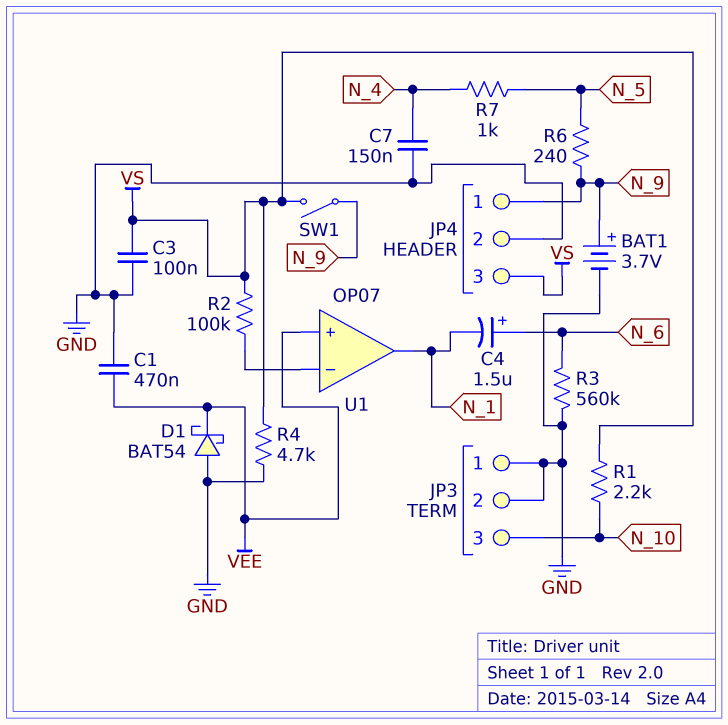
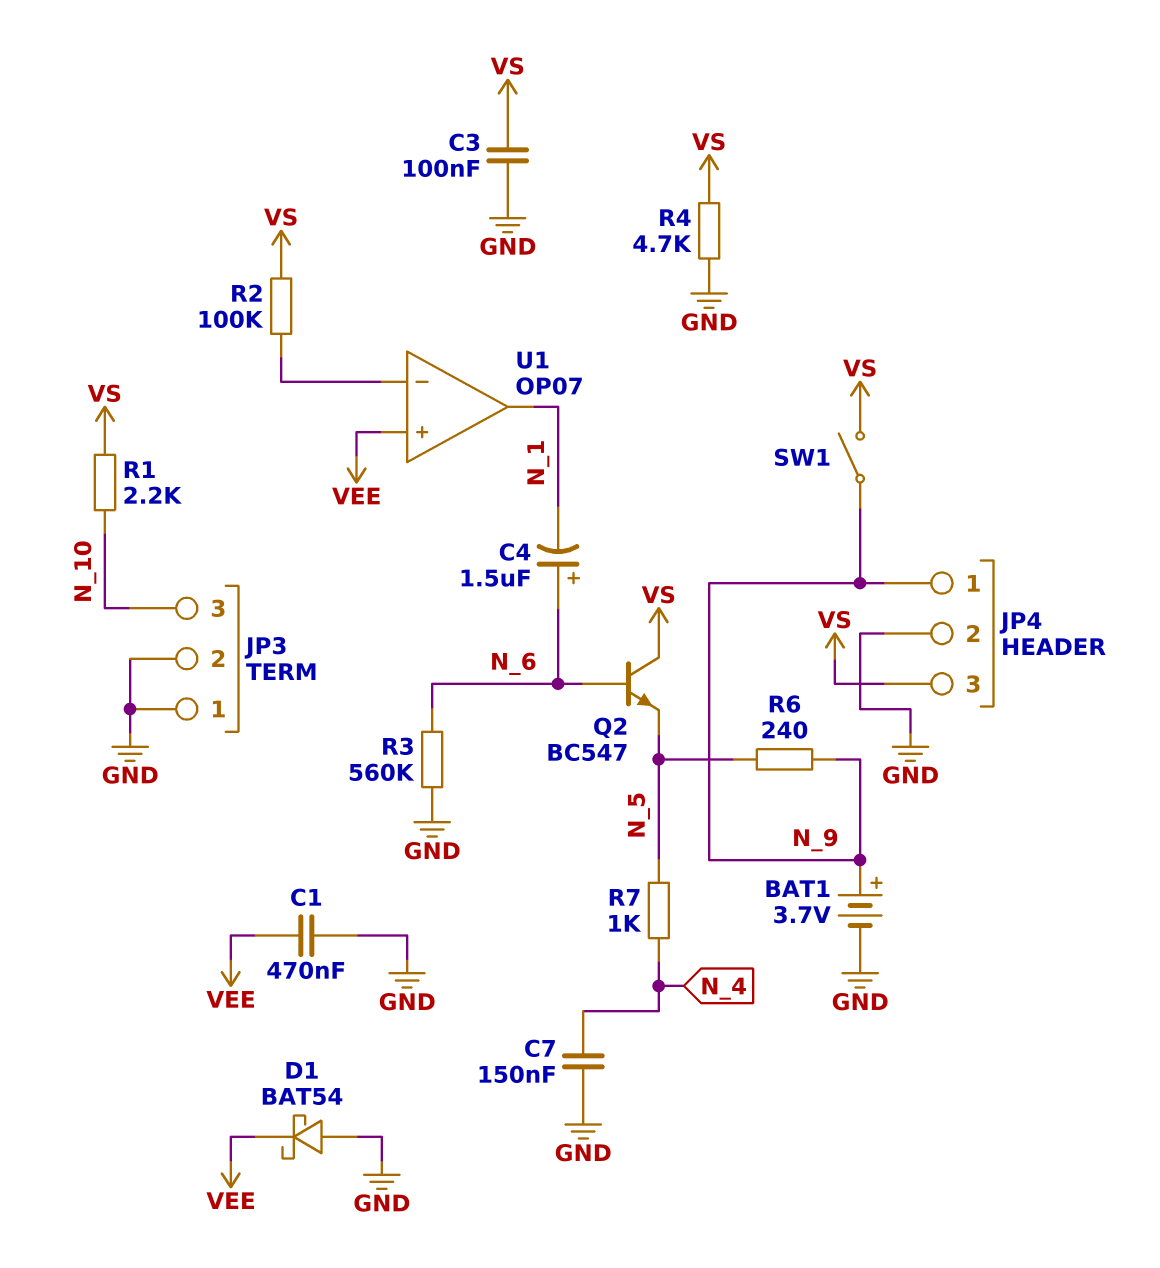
Q2: none -> NPN BC547 (B N_6, C VS, E N_5)

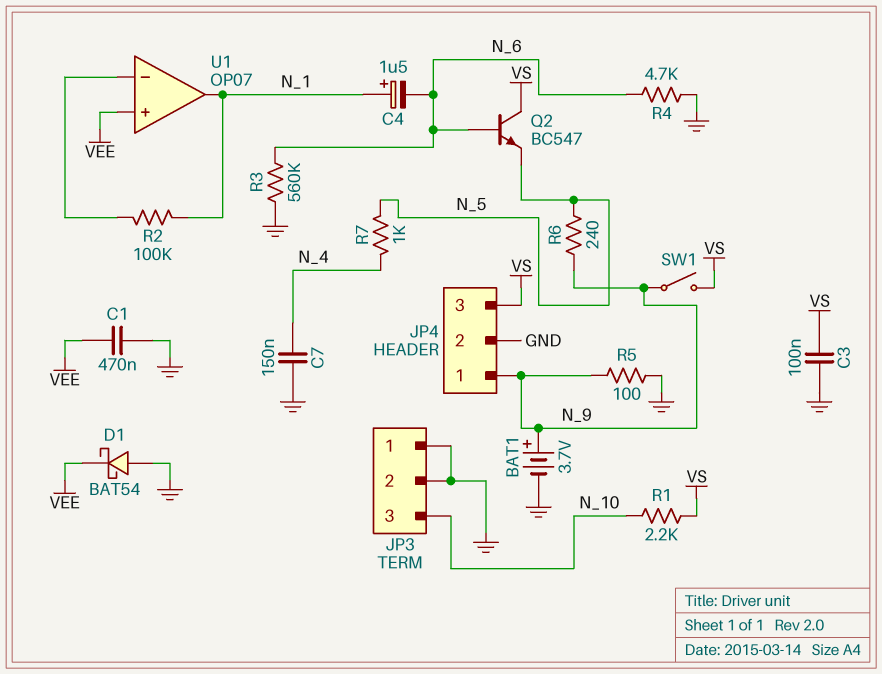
C4: 1.5uF (plus N_6, minus N_1) -> 1.5uF (plus N_1, minus N_6)
R2: 100k (U1/in-, VS) -> 100k (N_1, U1/in-)
R4: 4.7k (GND, VS) -> 4.7k (GND, N_6)
R5: none -> 100 (GND, N_9)

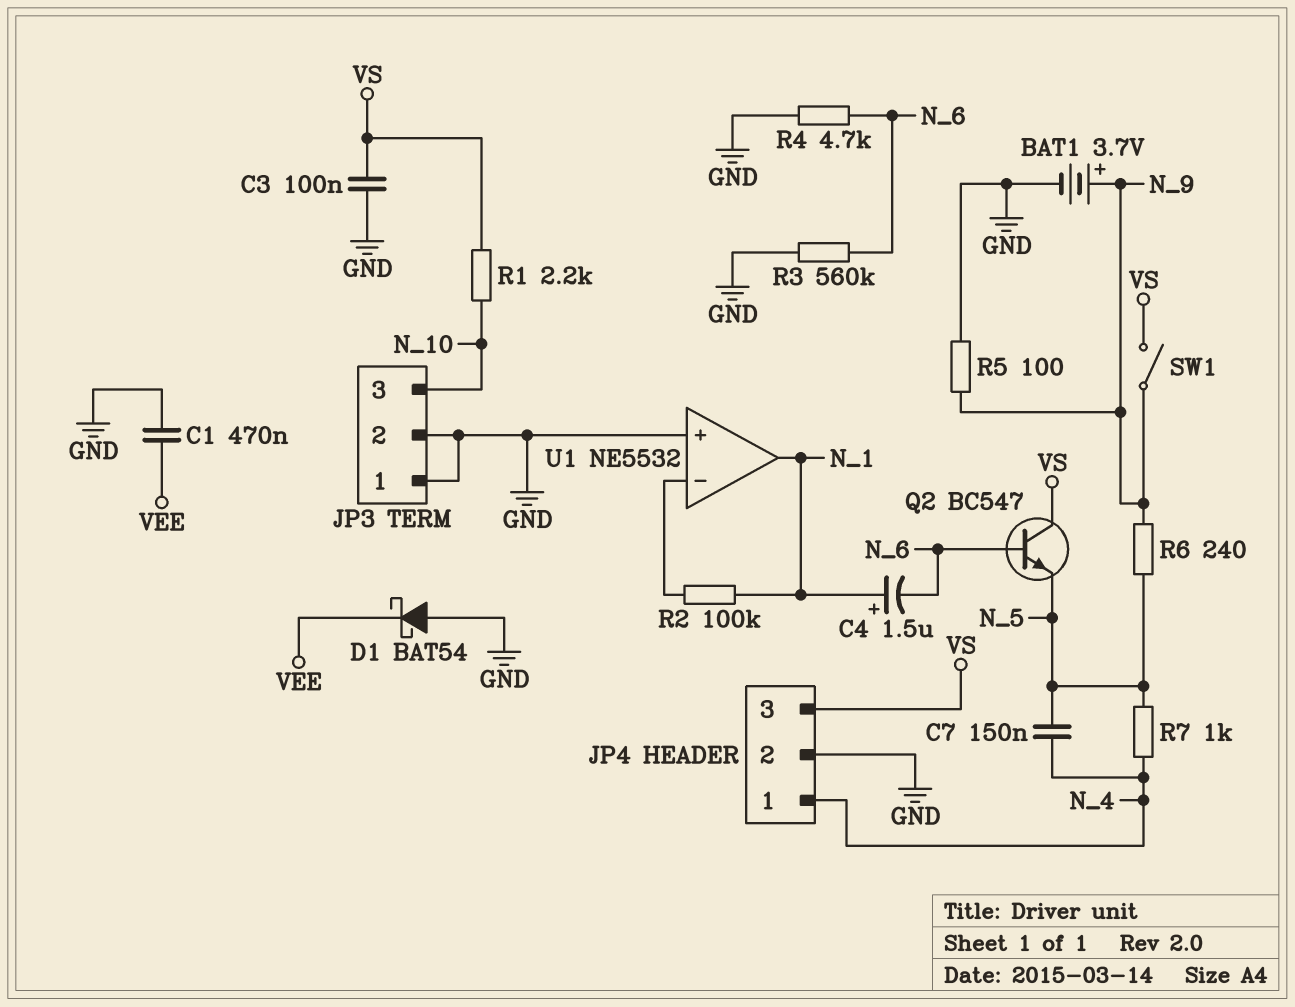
C7: 150nF (GND, N_4) -> 150nF (N_4, N_5)
JP4 pin 1: N_9 -> N_4
U1: OP07 -> NE5532
U1 pin in+: VEE -> GND

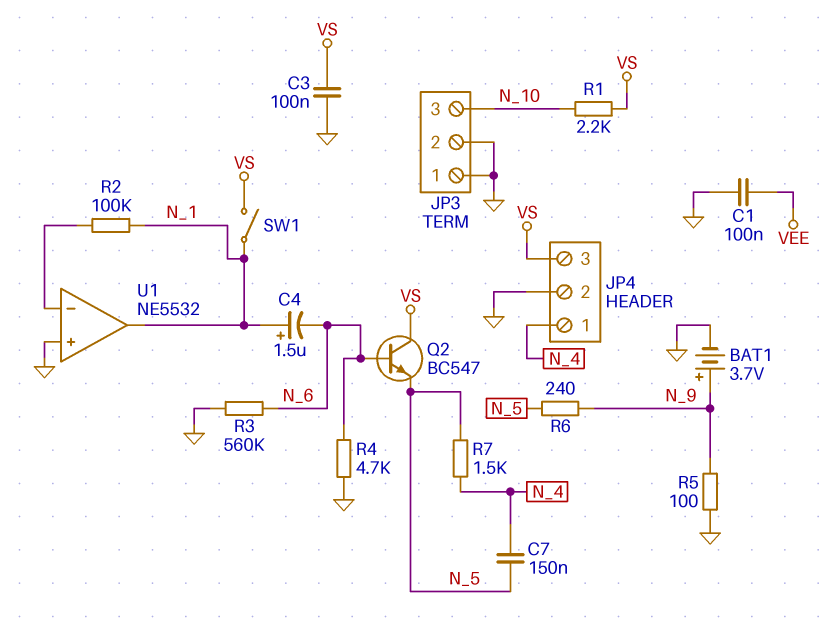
C1: 470nF (GND, VEE) -> 100nF (GND, VEE)
D1: schottky BAT54 (A GND, K VEE) -> none
R7: 1k (N_4, N_5) -> 1.5k (N_4, N_5)
SW1: switch (N_9, VS) -> switch (N_1, VS)

